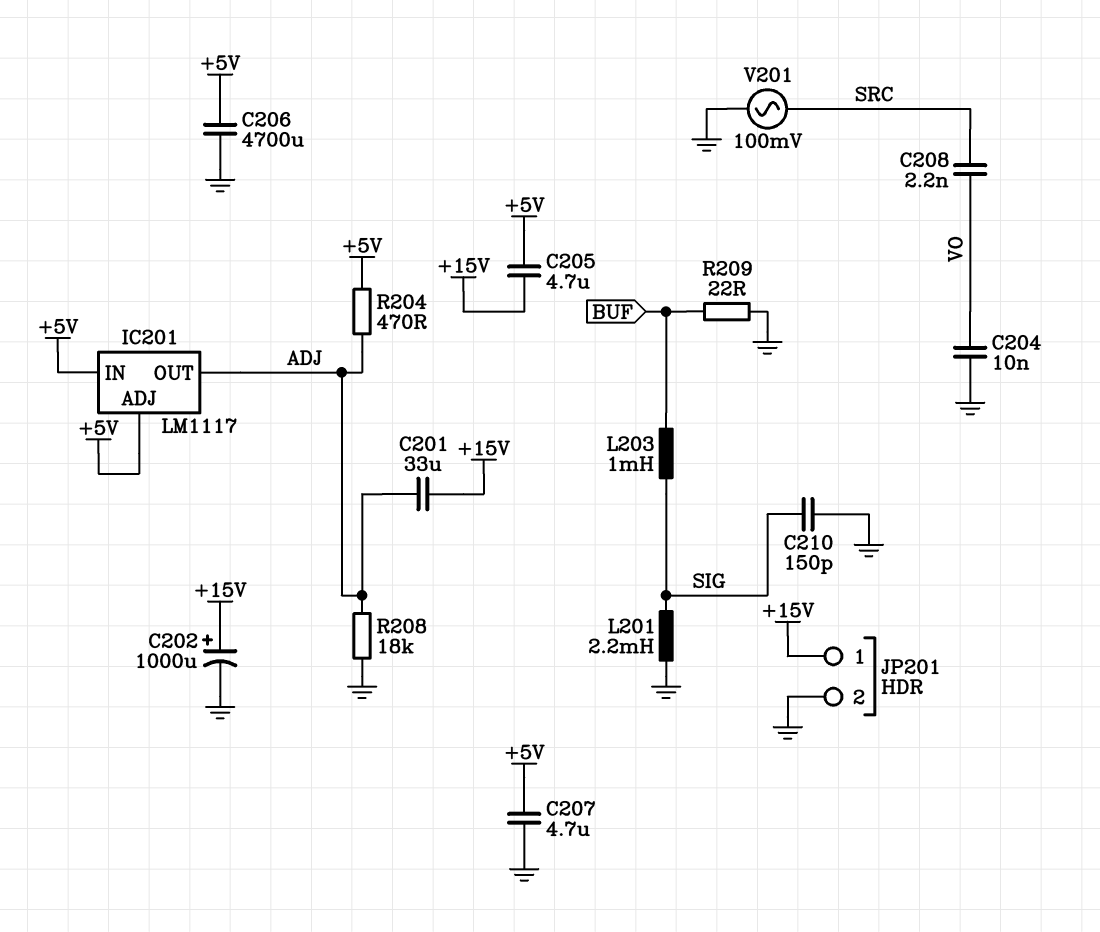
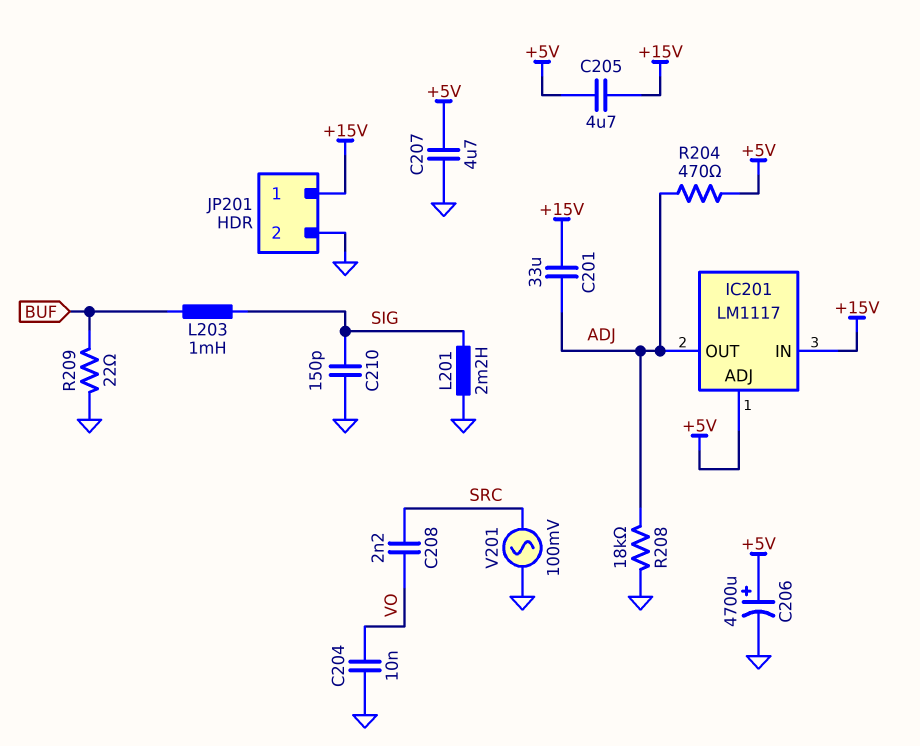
C202: 1000uF (plus +15V, minus GND) -> none
C206: 4700uF (+5V, GND) -> 4700uF (plus +5V, minus GND)
IC201 pin IN: +5V -> +15V

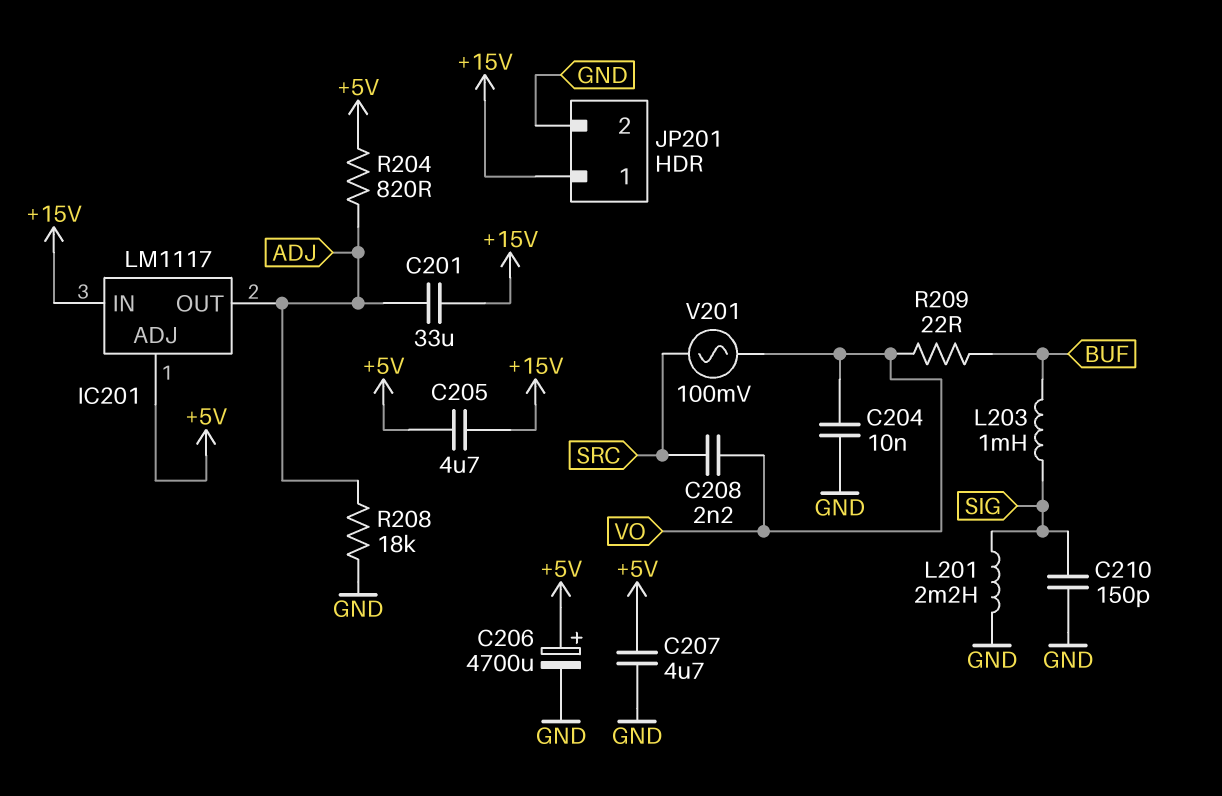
R204: 470 (+5V, ADJ) -> 820 (+5V, ADJ)
R209: 22 (BUF, GND) -> 22 (BUF, VO)
V201: AC 100mV (GND, SRC) -> AC 100mV (SRC, VO)

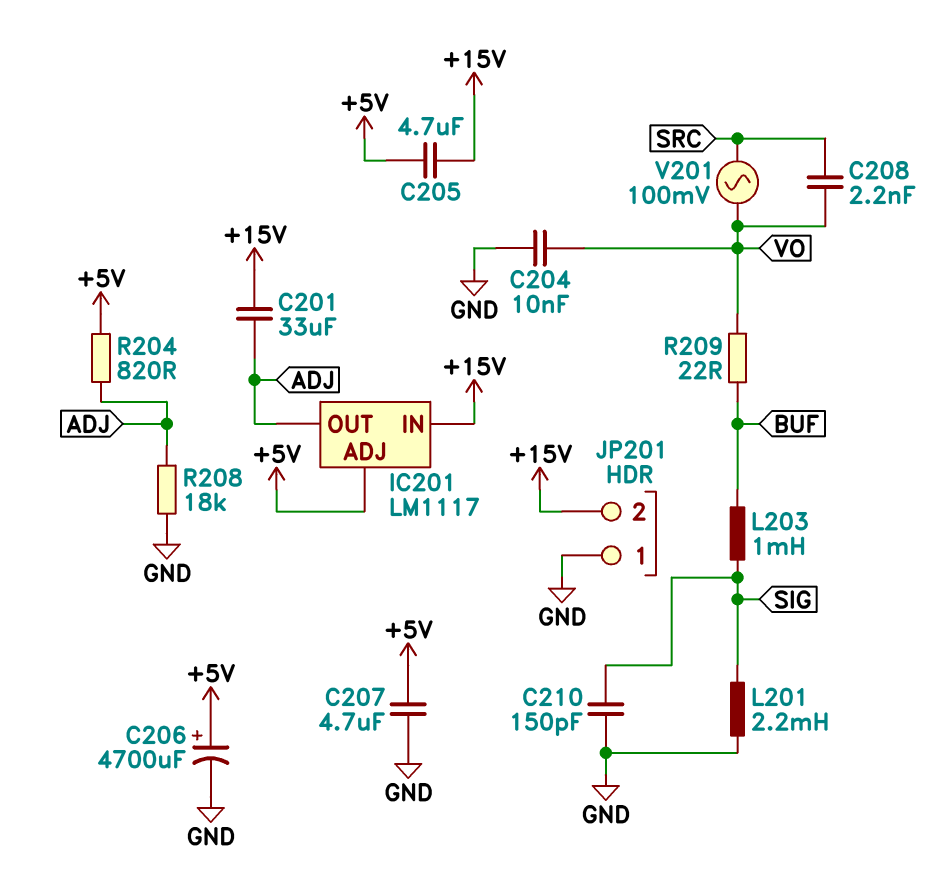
JP201 pin 1: +15V -> GND
JP201 pin 2: GND -> +15V

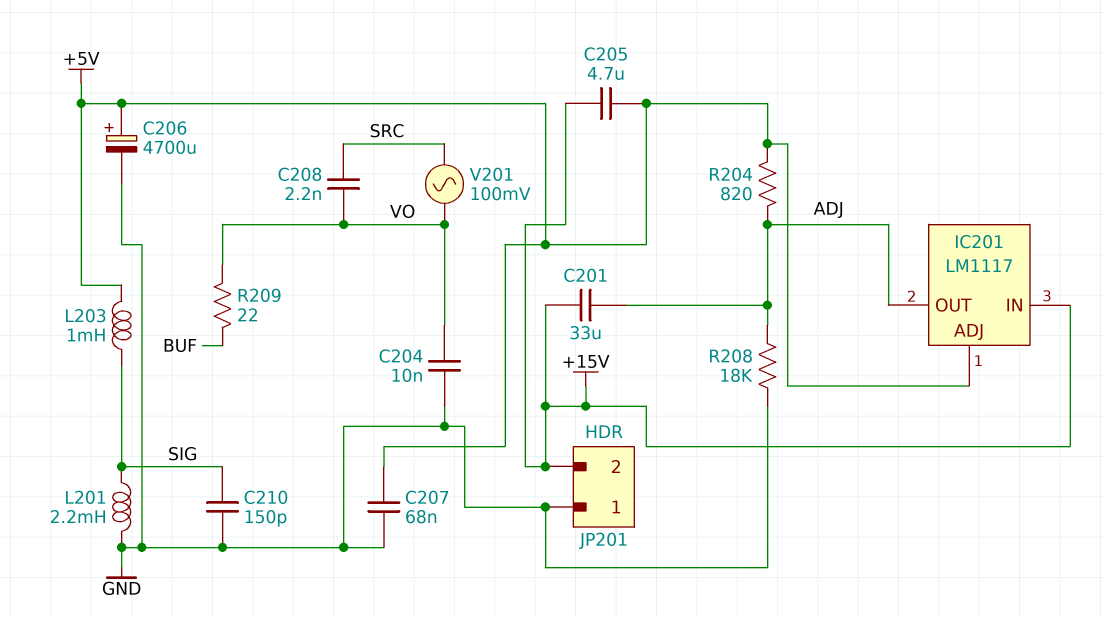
C207: 4.7uF (+5V, GND) -> 68nF (+5V, GND)
L203: 1mH (BUF, SIG) -> 1mH (+5V, SIG)

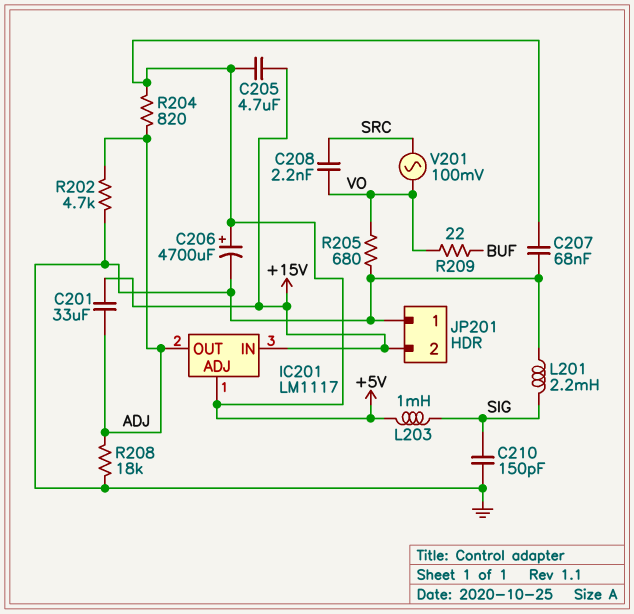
C204: 10nF (GND, VO) -> none
R202: none -> 4.7k (ADJ, GND)
R205: none -> 680 (GND, VO)

